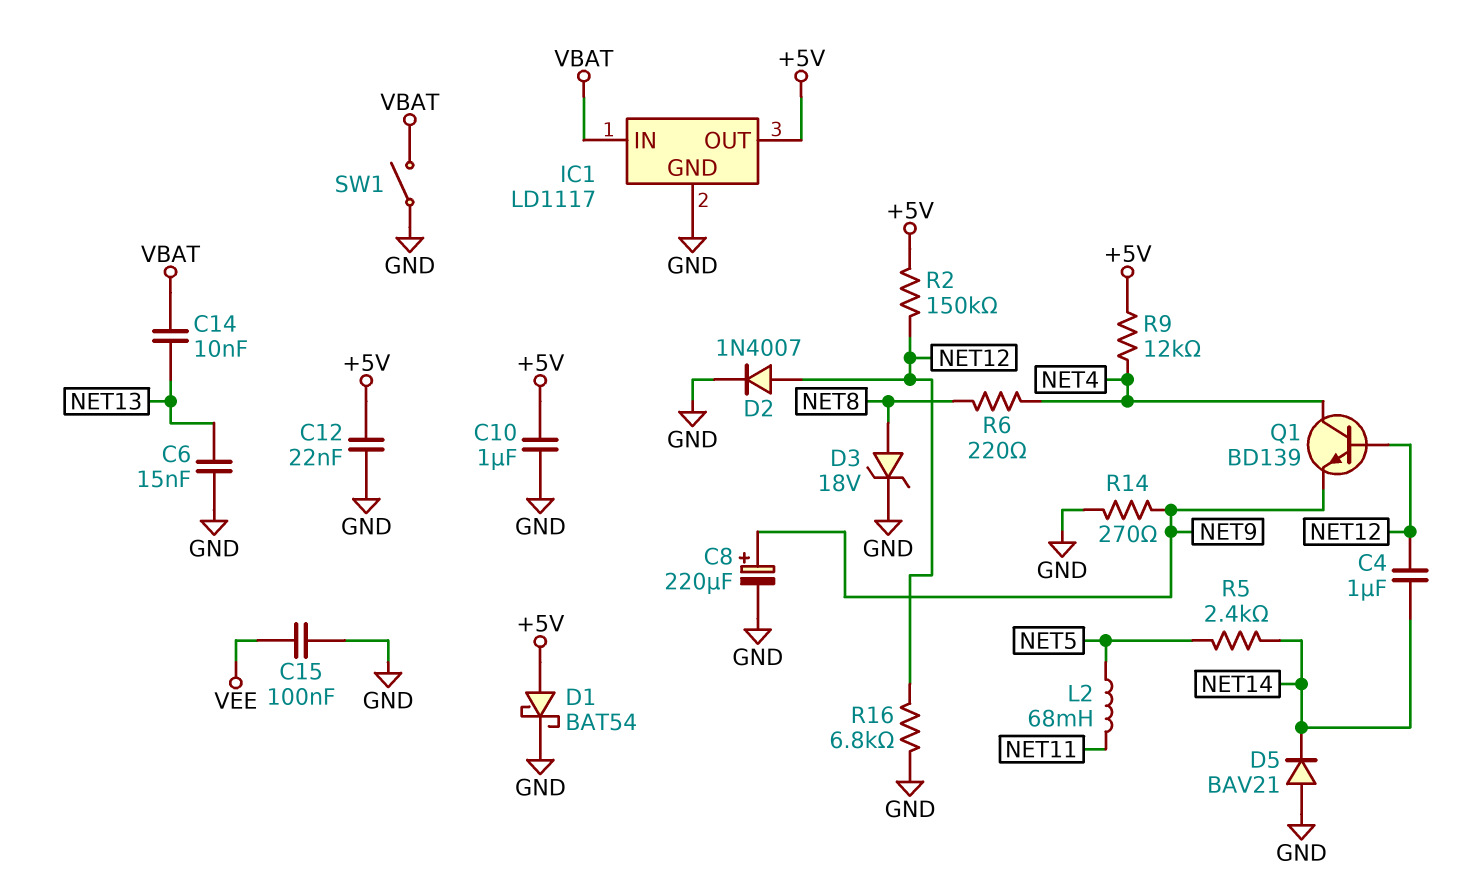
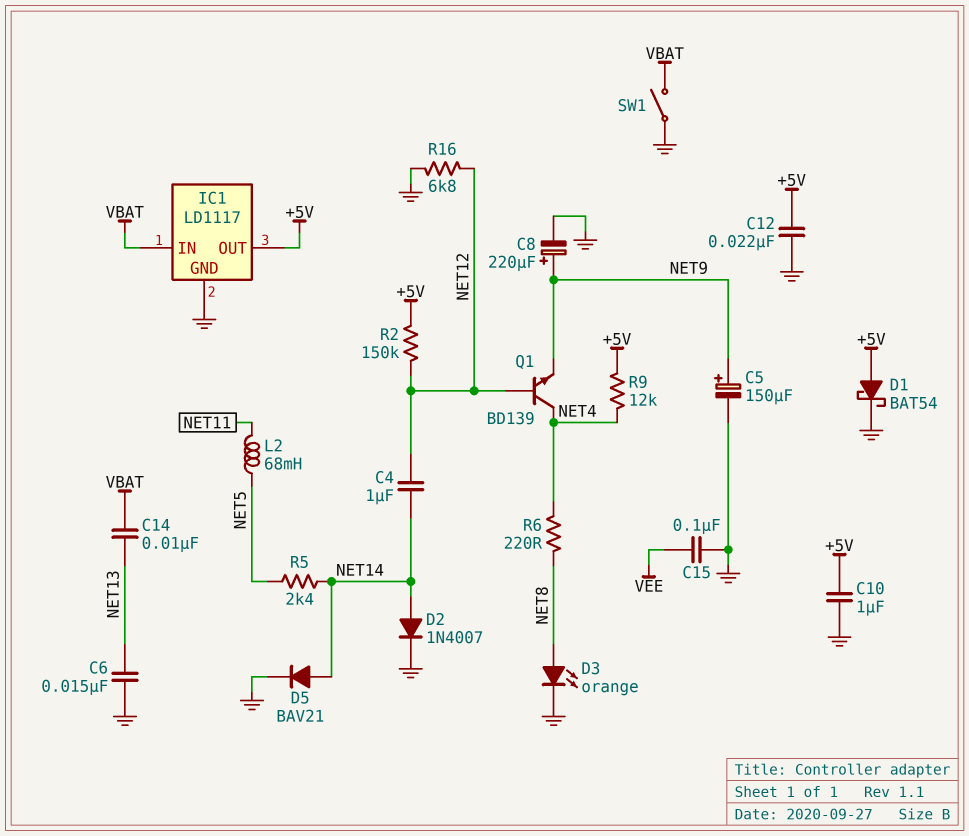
C5: none -> 150uF (plus NET9, minus GND)
D2: diode 1N4007 (A NET12, K GND) -> diode 1N4007 (A NET14, K GND)
D3: zener 18V (A NET8, K GND) -> LED orange (A NET8, K GND)
D5: diode BAV21 (A GND, K NET14) -> diode BAV21 (A NET14, K GND)
R14: 270 (GND, NET9) -> none

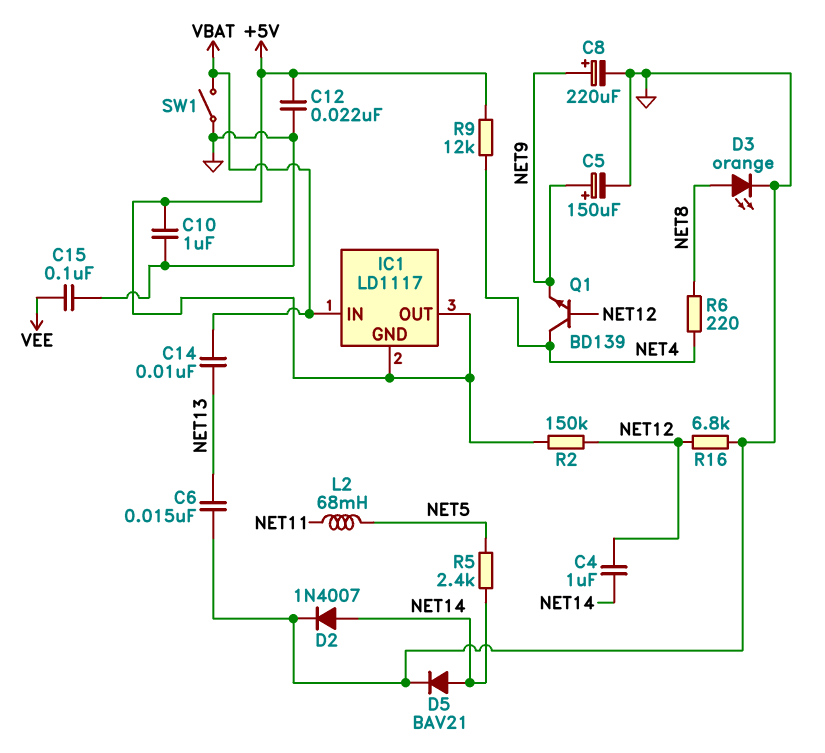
D1: schottky BAT54 (A +5V, K GND) -> none
IC1 pin GND: GND -> +5V

